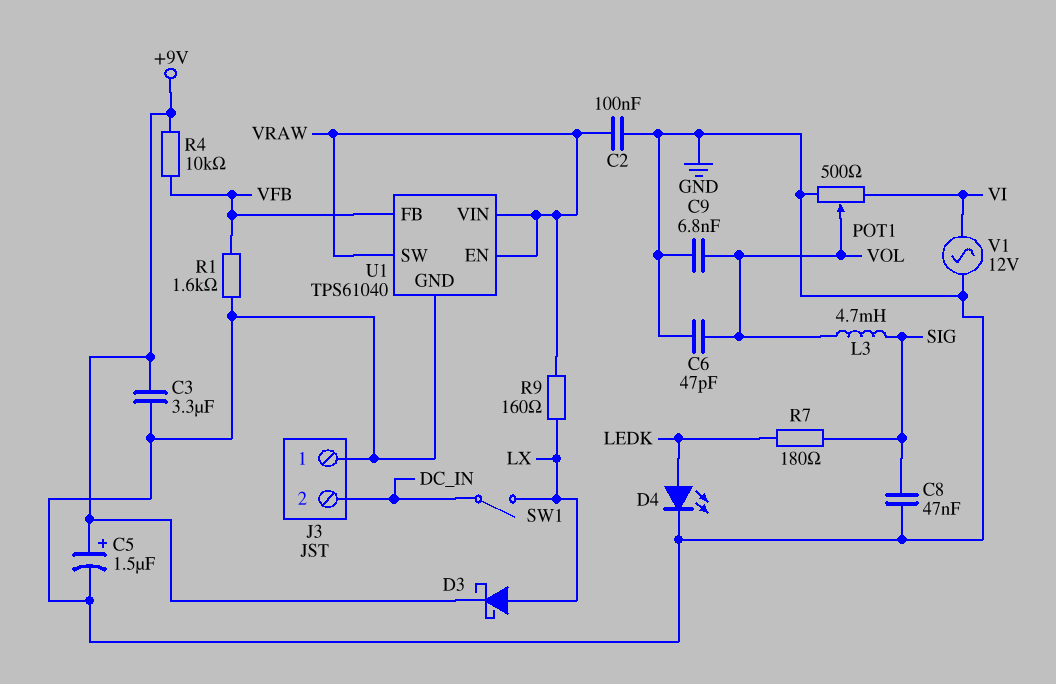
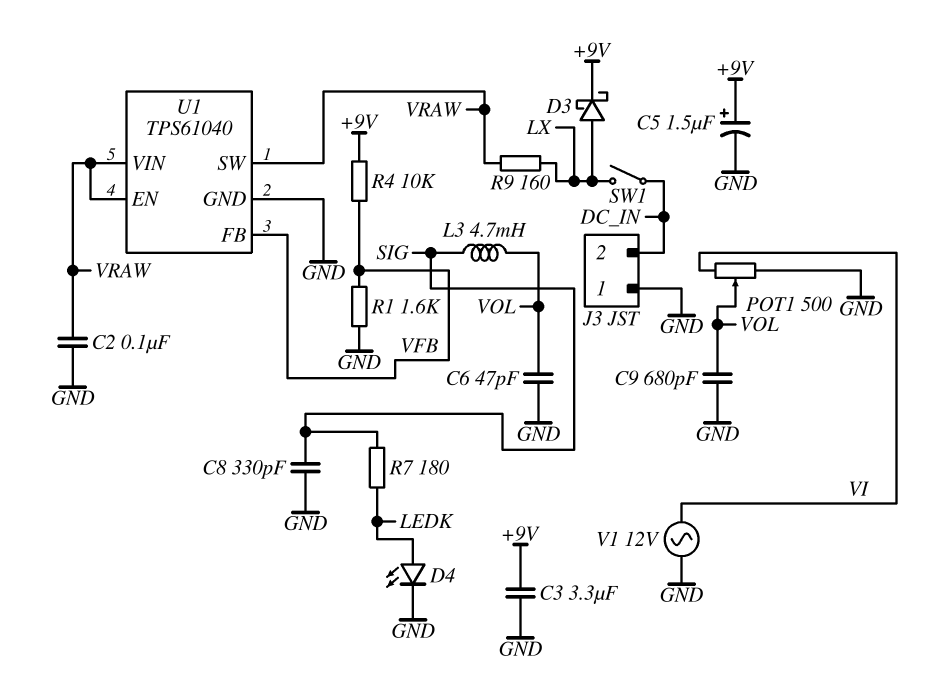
C8: 47nF (GND, SIG) -> 330pF (GND, SIG)
C9: 6.8nF (GND, VOL) -> 680pF (GND, VOL)

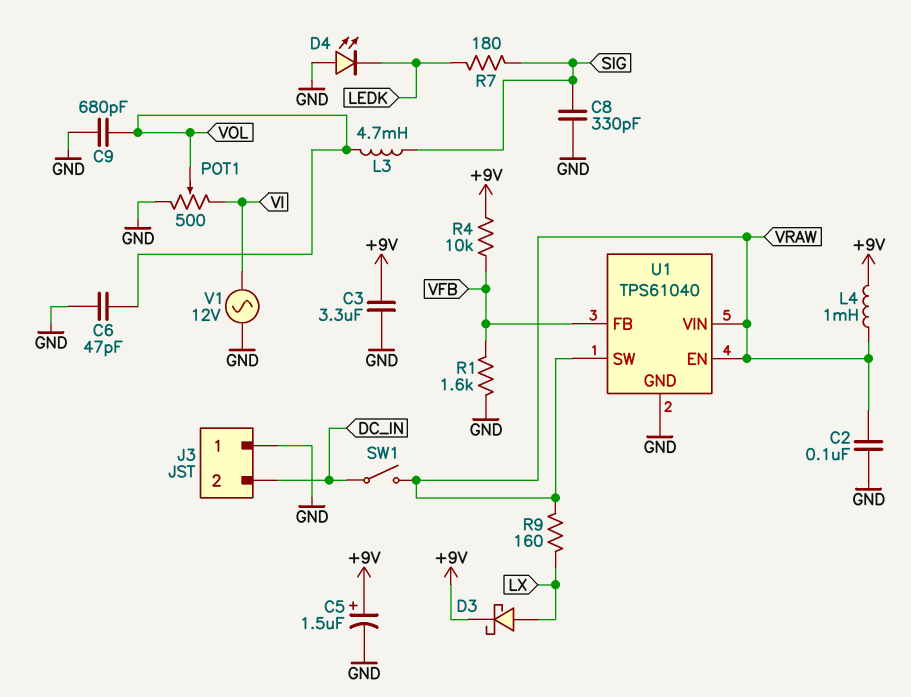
D4: LED (A LEDK, K GND) -> LED (A GND, K LEDK)
L4: none -> 1mH (+9V, VRAW)
SW1: switch (DC_IN, LX) -> switch (DC_IN, VRAW)

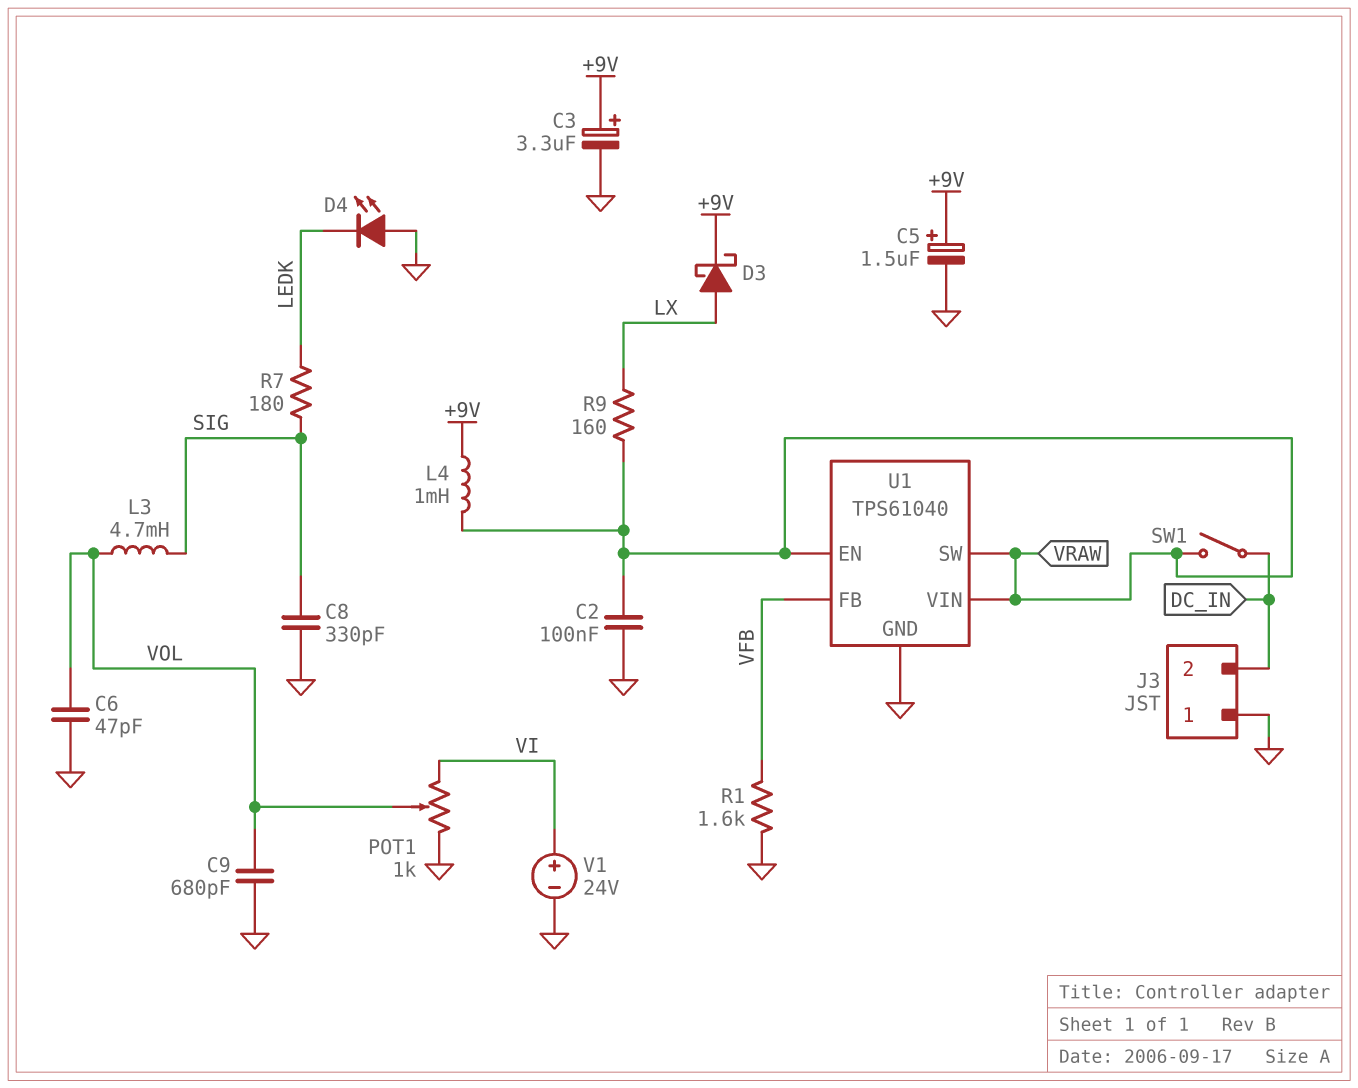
C3: 3.3uF (+9V, GND) -> 3.3uF (plus +9V, minus GND)
POT1: 500 (GND, VI, wiper VOL) -> 1k (GND, VI, wiper VOL)
R4: 10k (+9V, VFB) -> none
V1: AC 12V (GND, VI) -> 24V (plus VI, minus GND)

